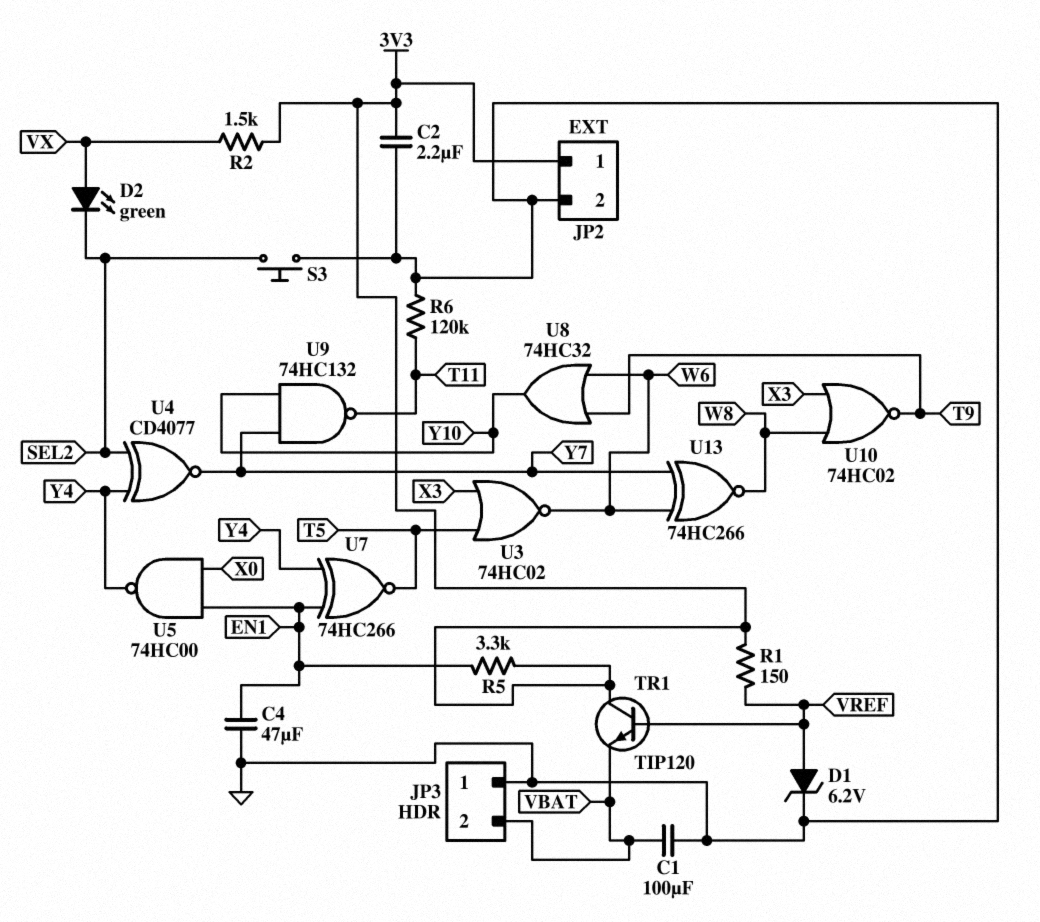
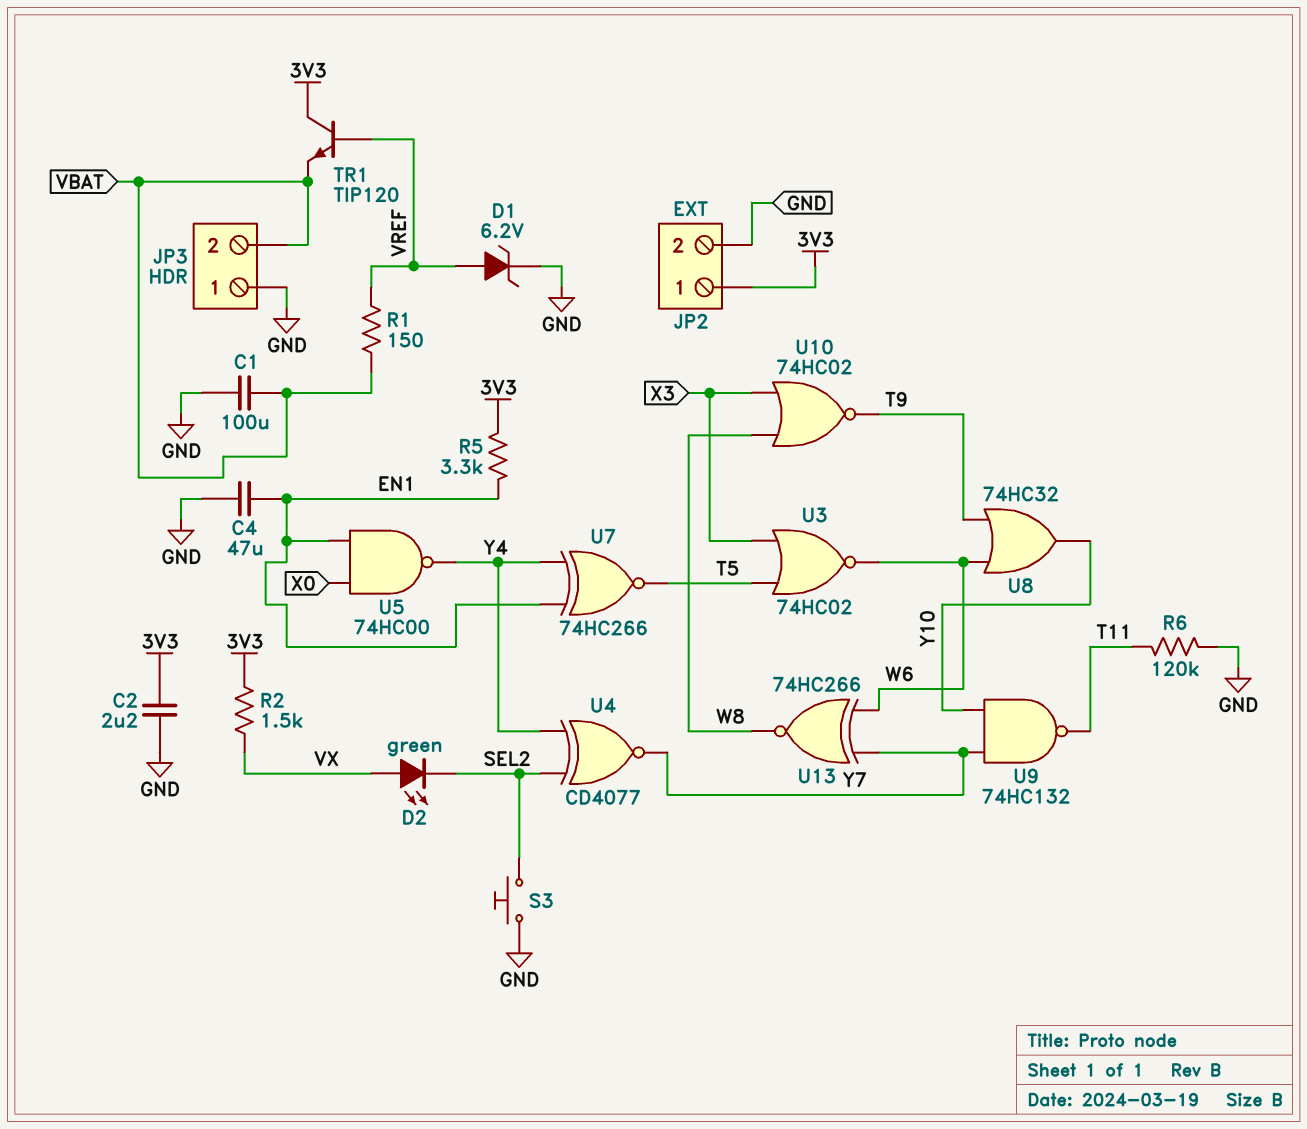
R1: 150 (3V3, VREF) -> 150 (VBAT, VREF)

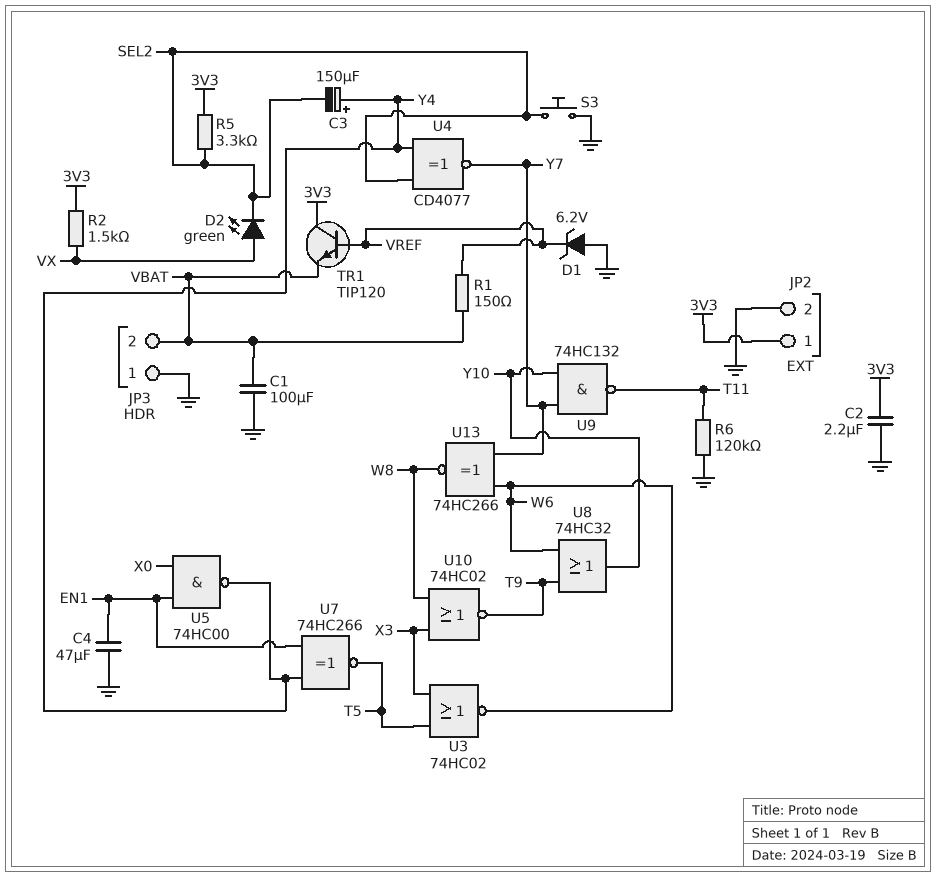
C3: none -> 150uF (plus Y4, minus SEL2)
D1: zener 6.2V (A VREF, K GND) -> zener 6.2V (A GND, K VREF)
R5: 3.3k (3V3, EN1) -> 3.3k (3V3, SEL2)

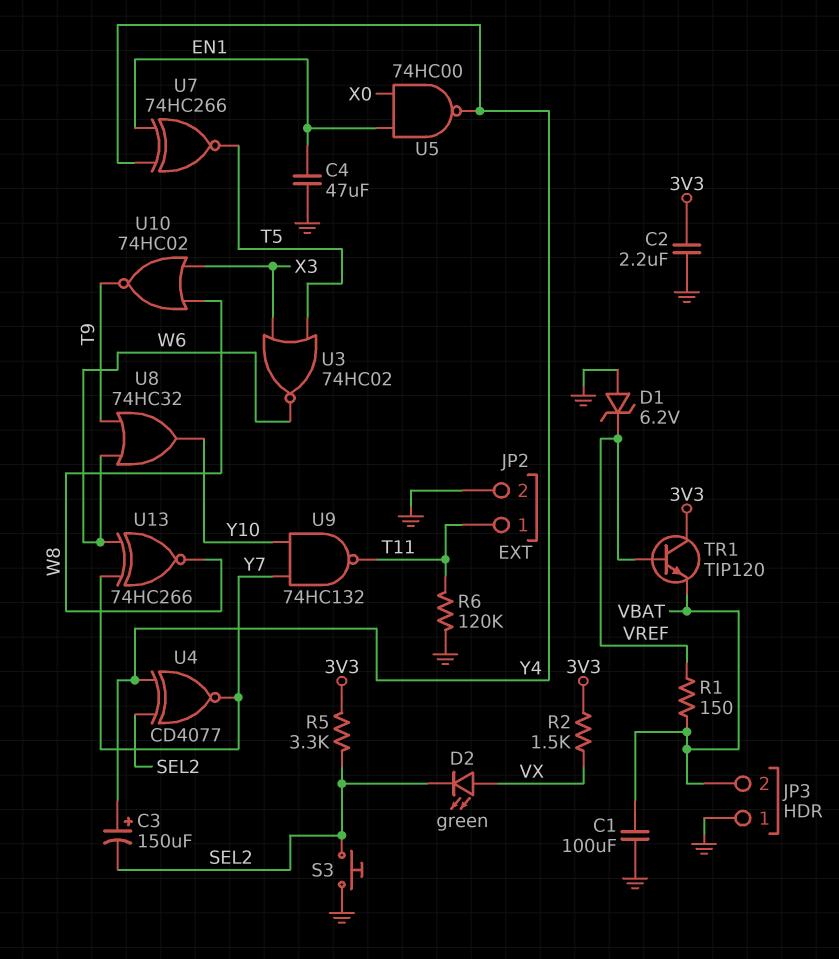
JP2 pin 1: 3V3 -> T11

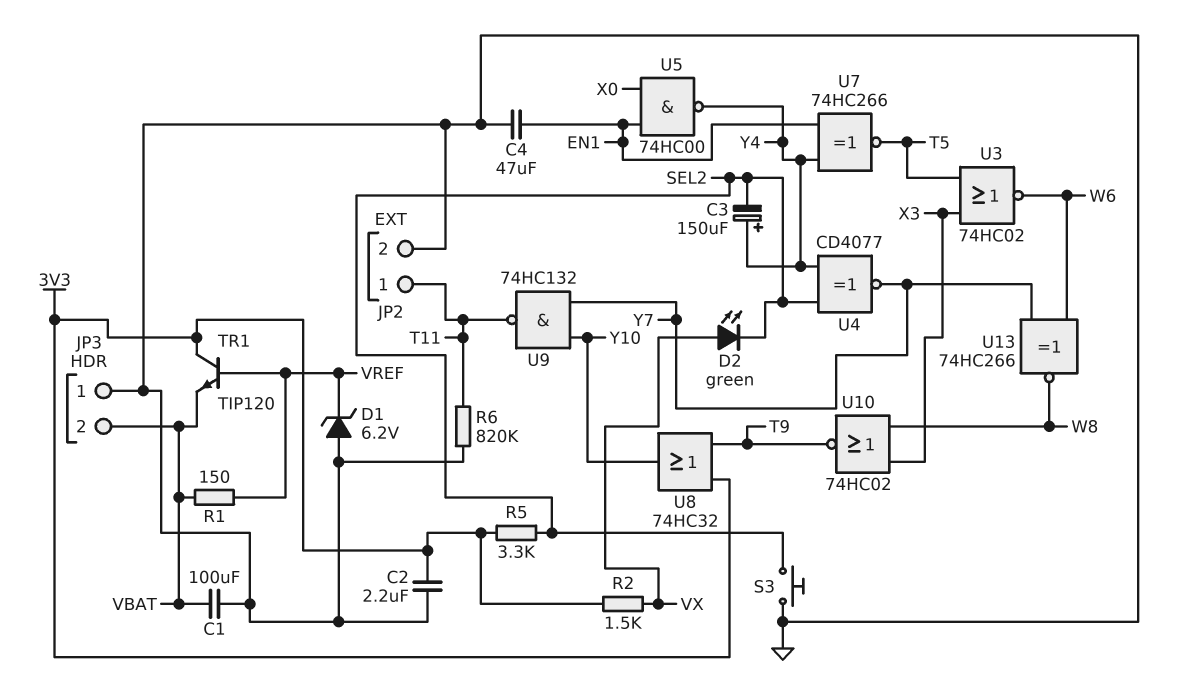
R6: 120k (GND, T11) -> 820k (GND, T11)
U8: OR 74HC32 (in T9, in W6, out Y10) -> OR 74HC32 (in 3V3, in T9, out Y10)

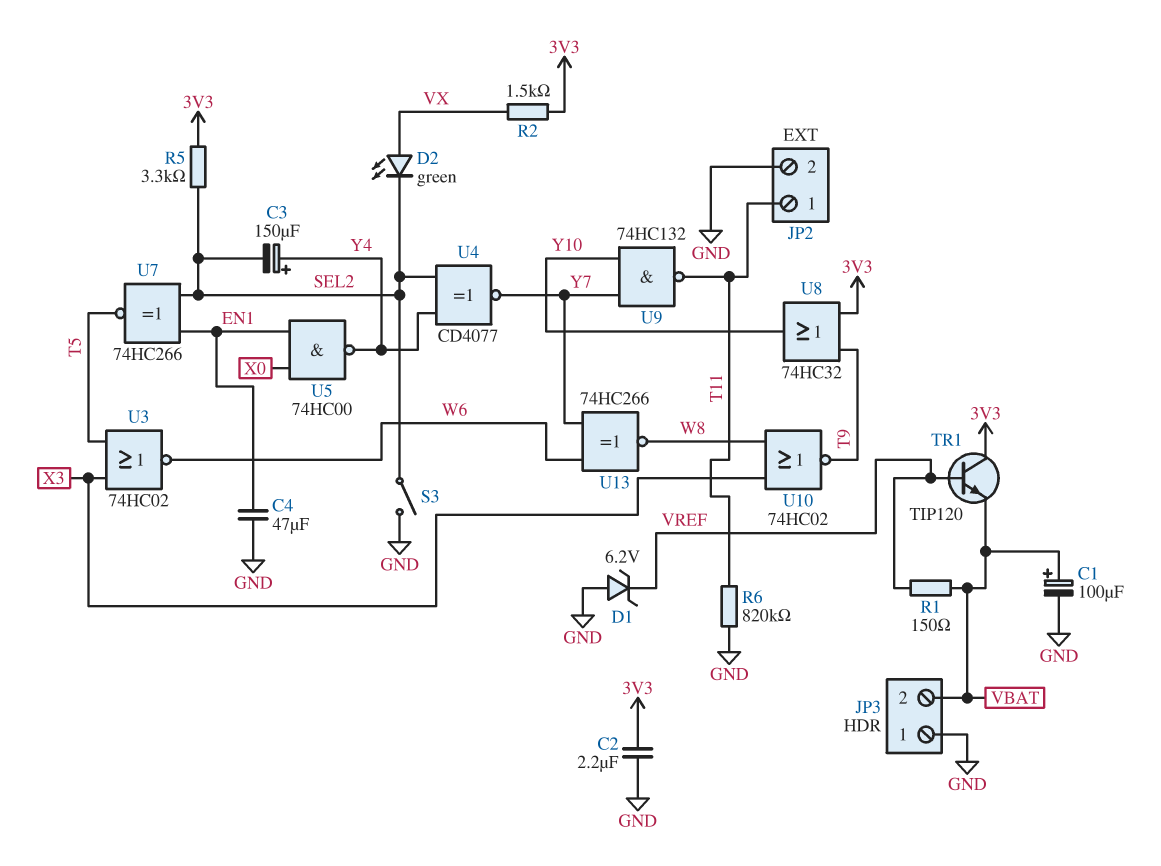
C1: 100uF (GND, VBAT) -> 100uF (plus VBAT, minus GND)
S3: button (GND, SEL2) -> switch (GND, SEL2)
U7: XNOR 74HC266 (in EN1, in Y4, out T5) -> XNOR 74HC266 (in EN1, in SEL2, out T5)

